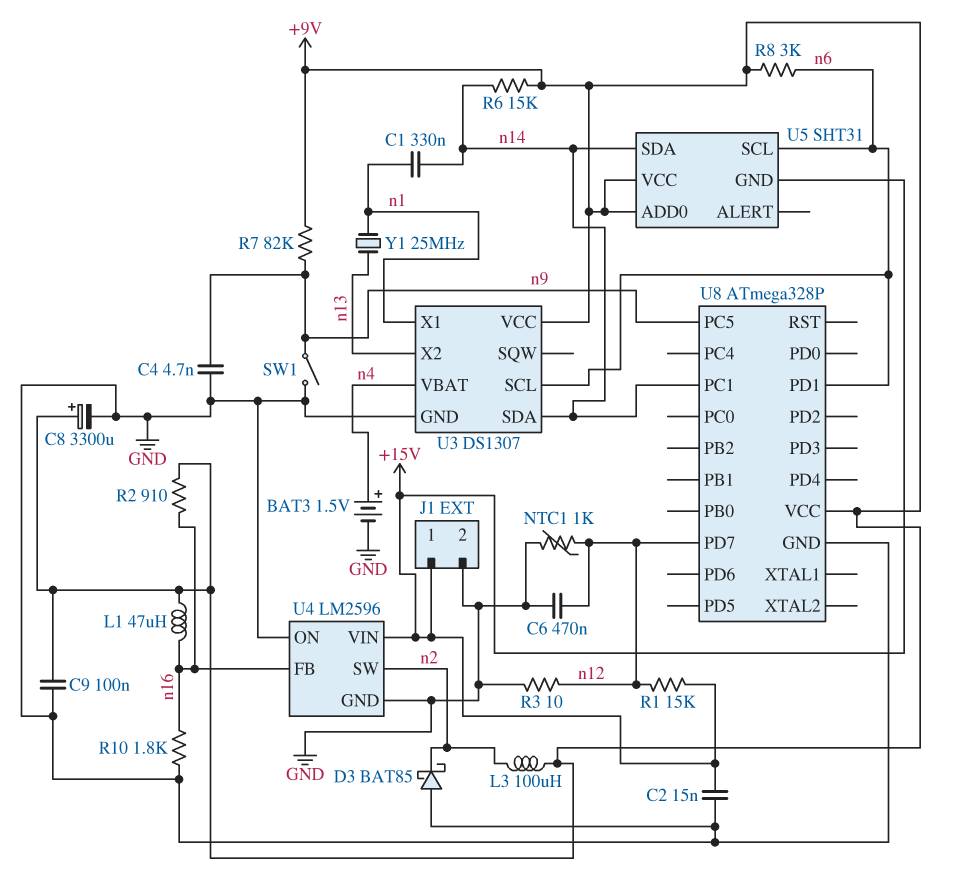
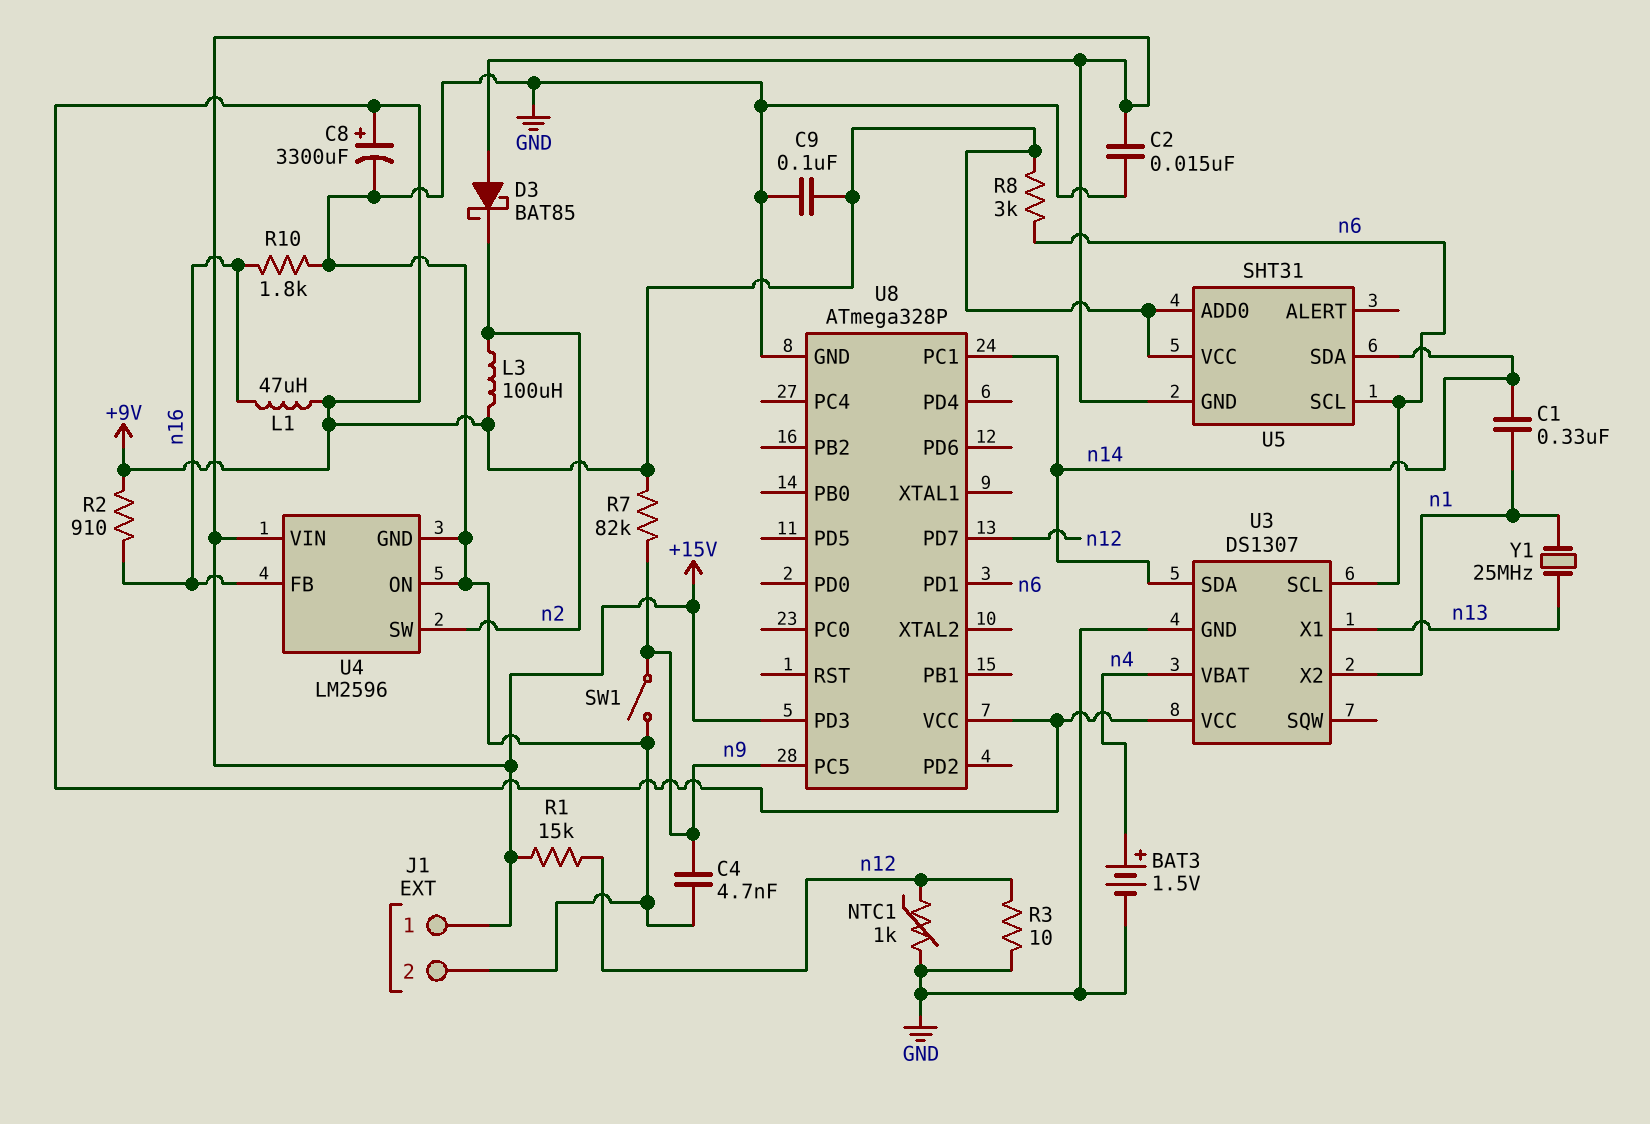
C6: 470nF (GND, n12) -> none
D3: schottky BAT85 (A GND, K n2) -> schottky BAT85 (A +15V, K n2)
R6: 15k (+9V, n14) -> none
U3 pin X1: n1 -> n13
U3 pin X2: n13 -> n1
U8 pin PD3: none -> +15V

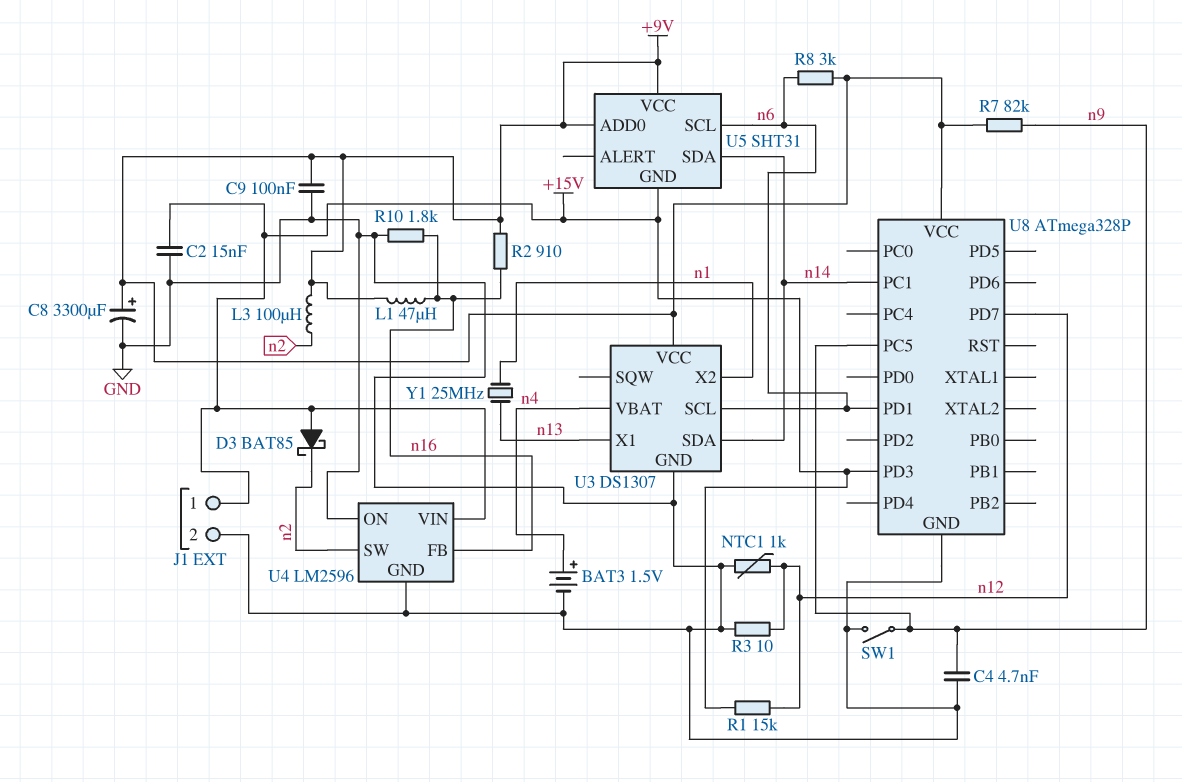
C1: 330nF (n1, n14) -> none

